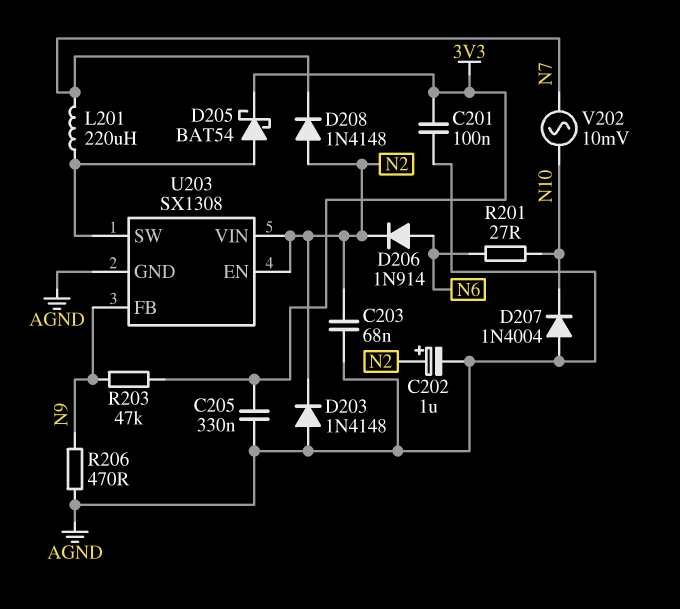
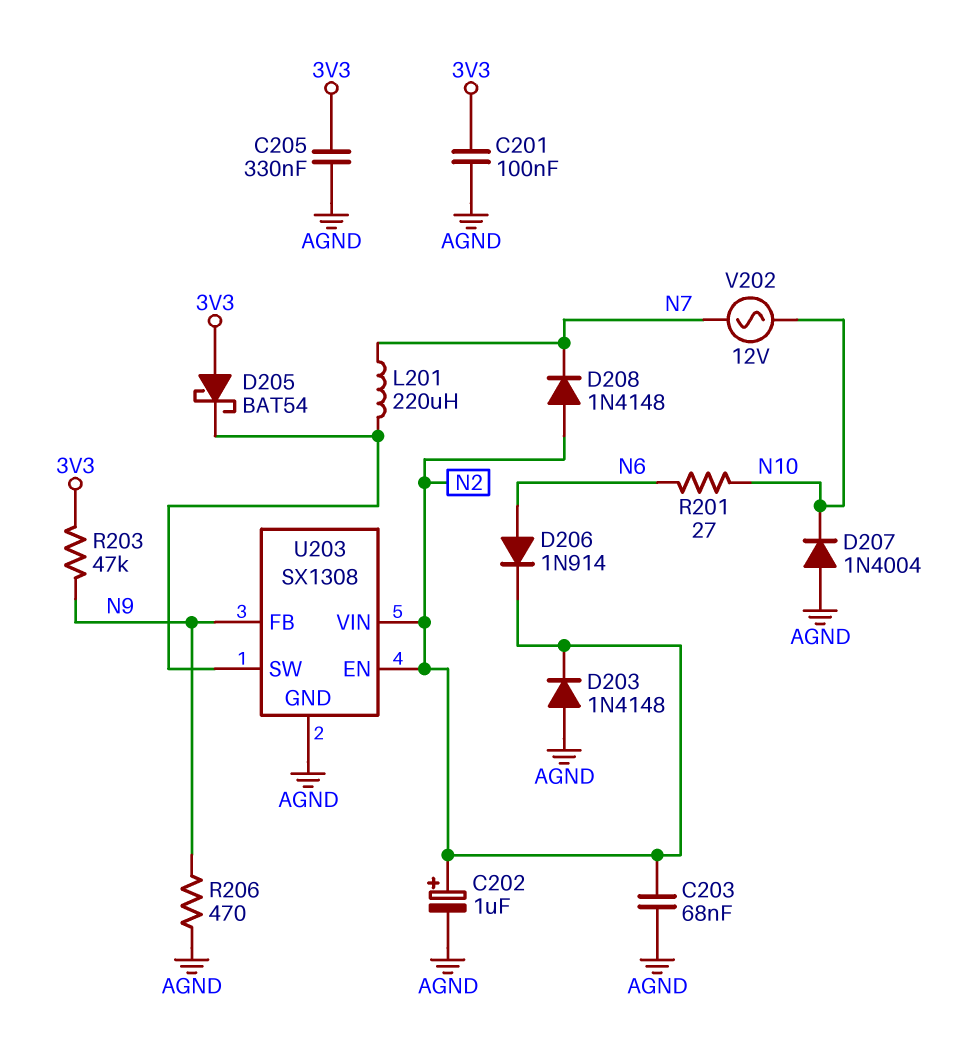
D205: schottky BAT54 (A U203/SW, K 3V3) -> schottky BAT54 (A 3V3, K U203/SW)
V202: AC 10mV (N7, N10) -> AC 12V (N7, N10)

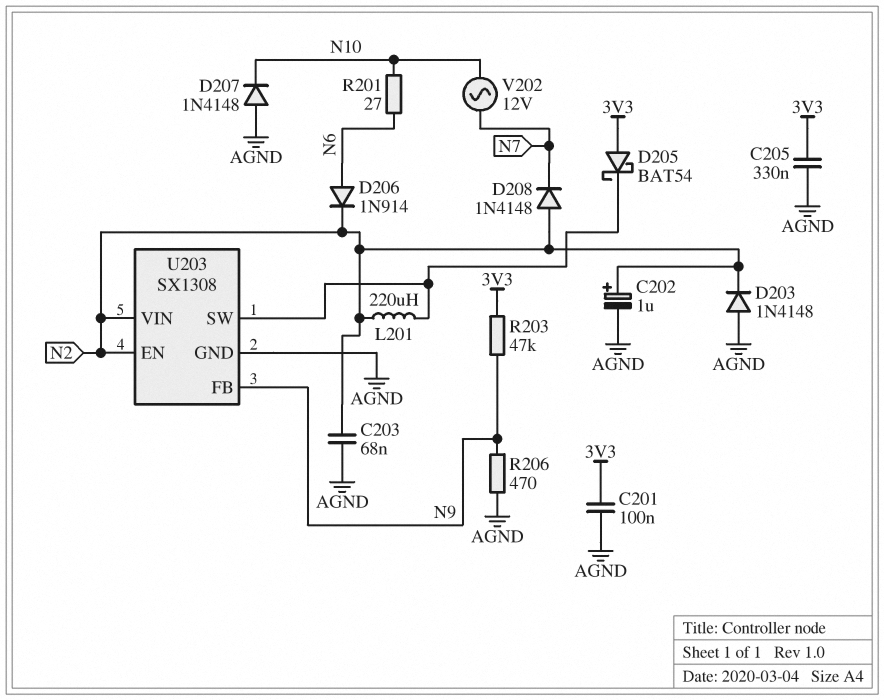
D207: diode 1N4004 (A AGND, K N10) -> diode 1N4148 (A AGND, K N10)
L201: 220uH (N7, U203/SW) -> 220uH (N2, U203/SW)

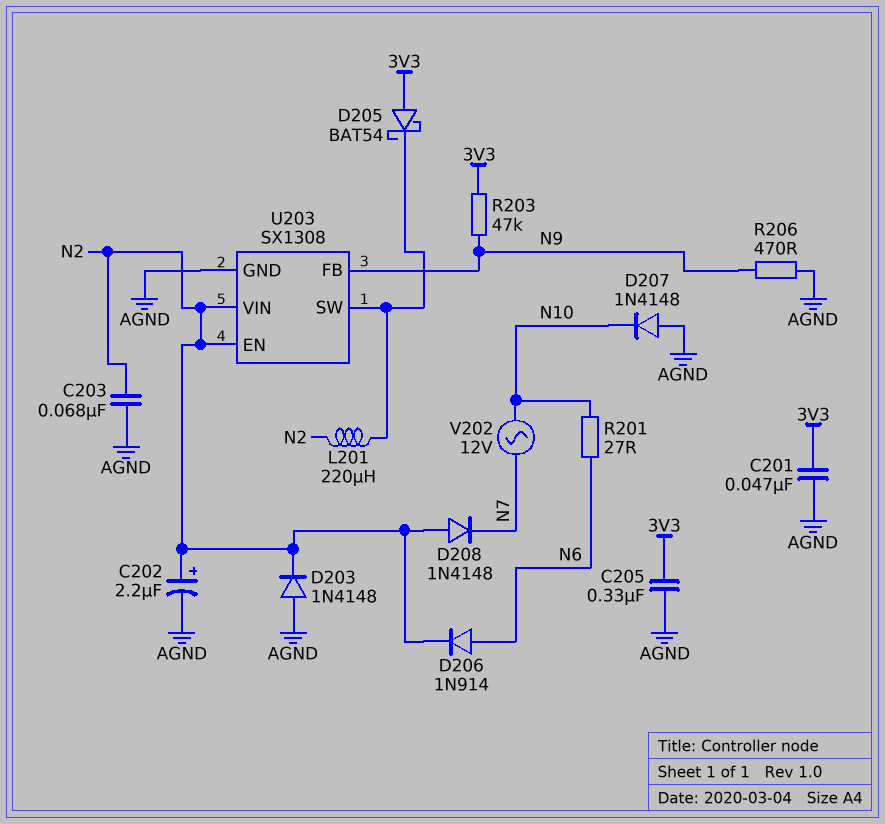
C201: 100nF (3V3, AGND) -> 47nF (3V3, AGND)
C202: 1uF (plus N2, minus AGND) -> 2.2uF (plus N2, minus AGND)

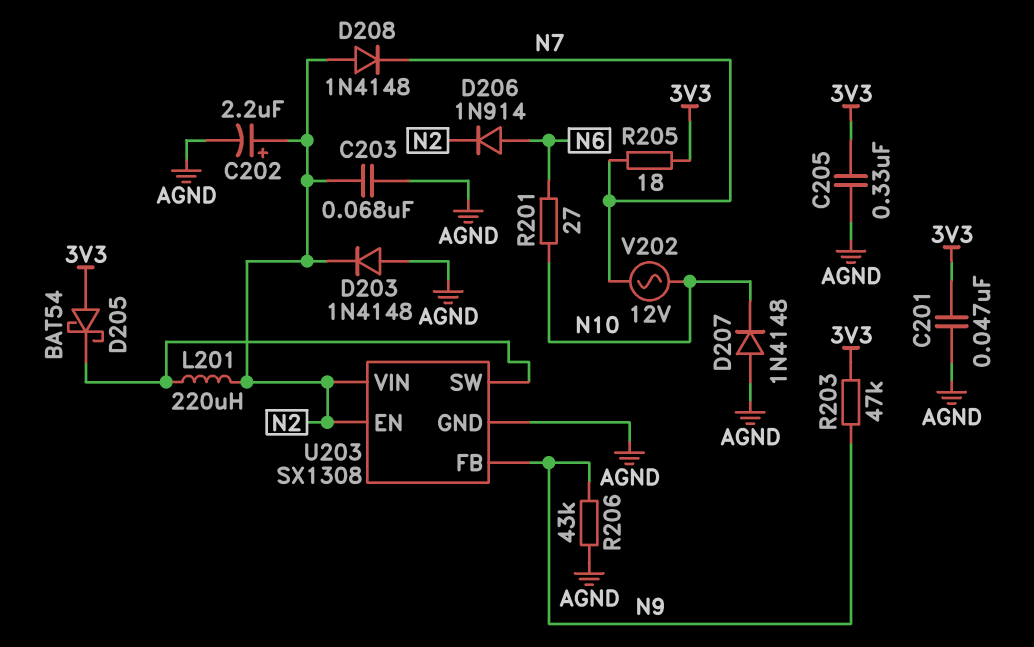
R205: none -> 18 (3V3, N7)
R206: 470 (AGND, N9) -> 43k (AGND, N9)

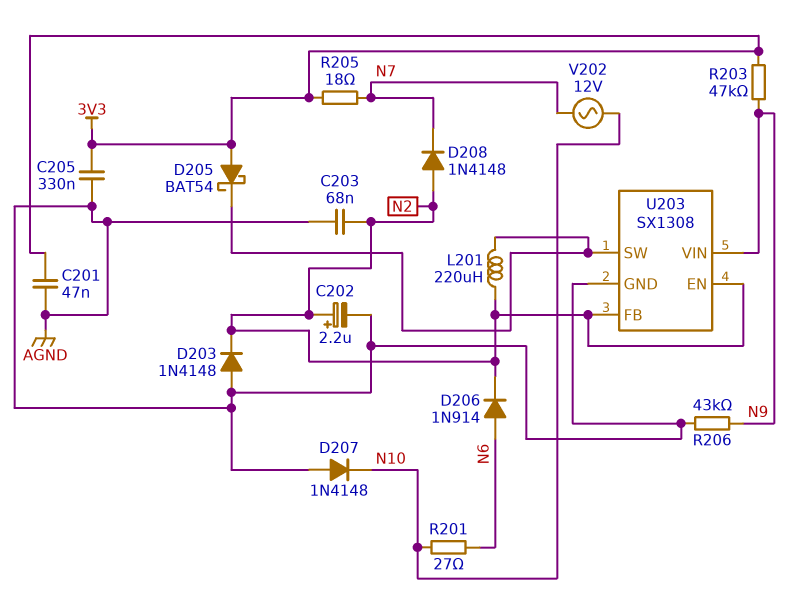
U203 pin FB: N9 -> N2
U203 pin VIN: N2 -> N9

